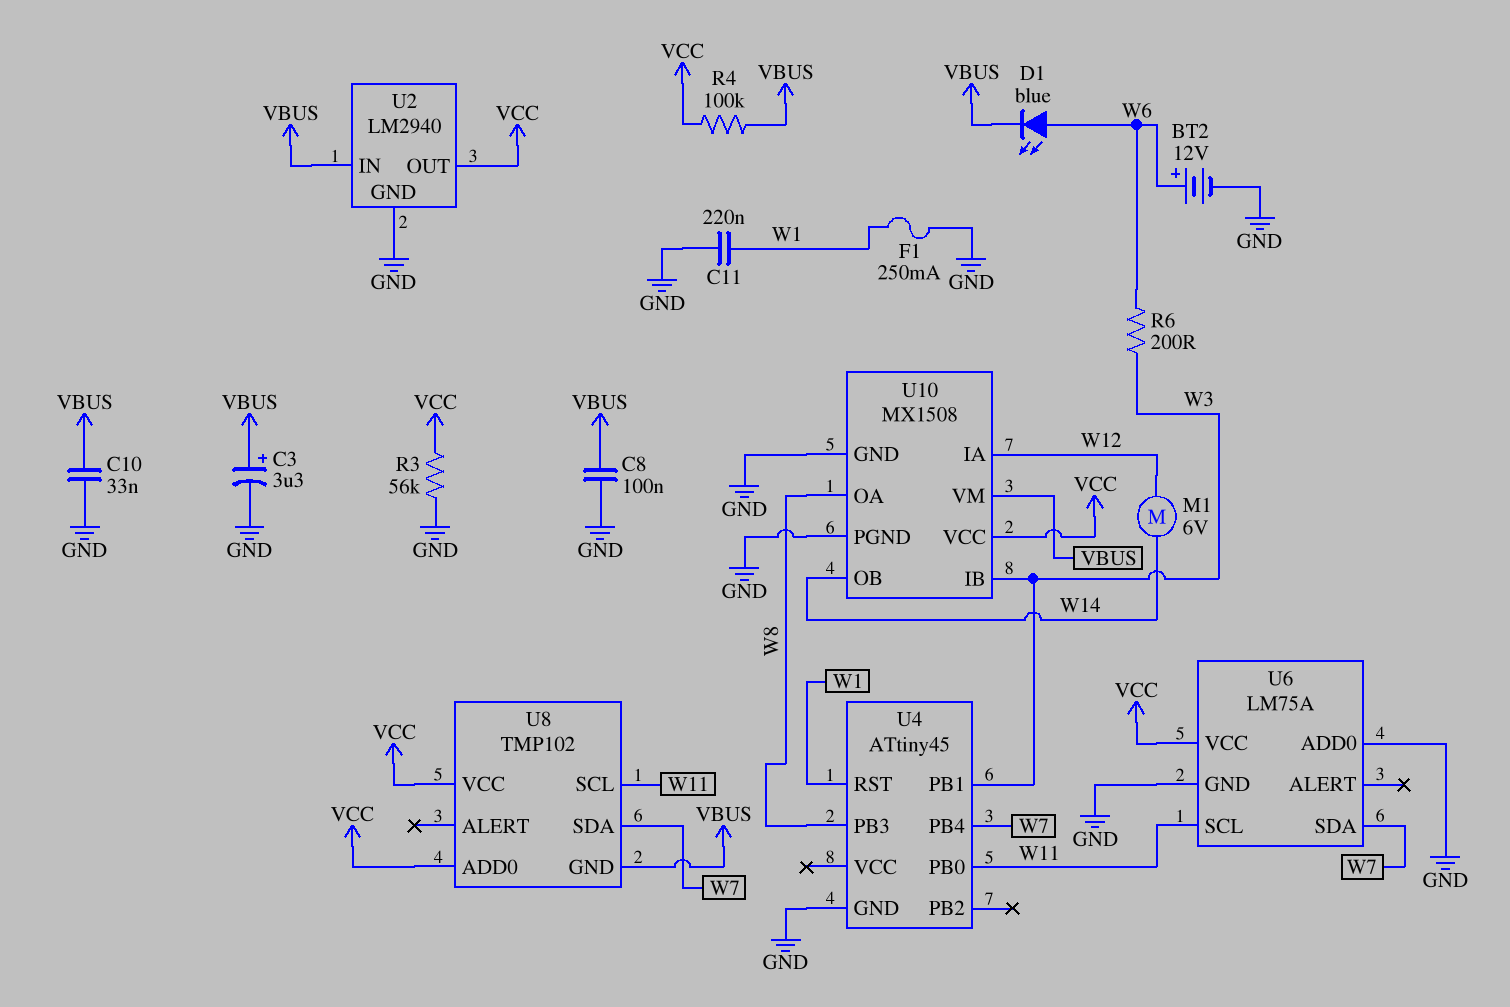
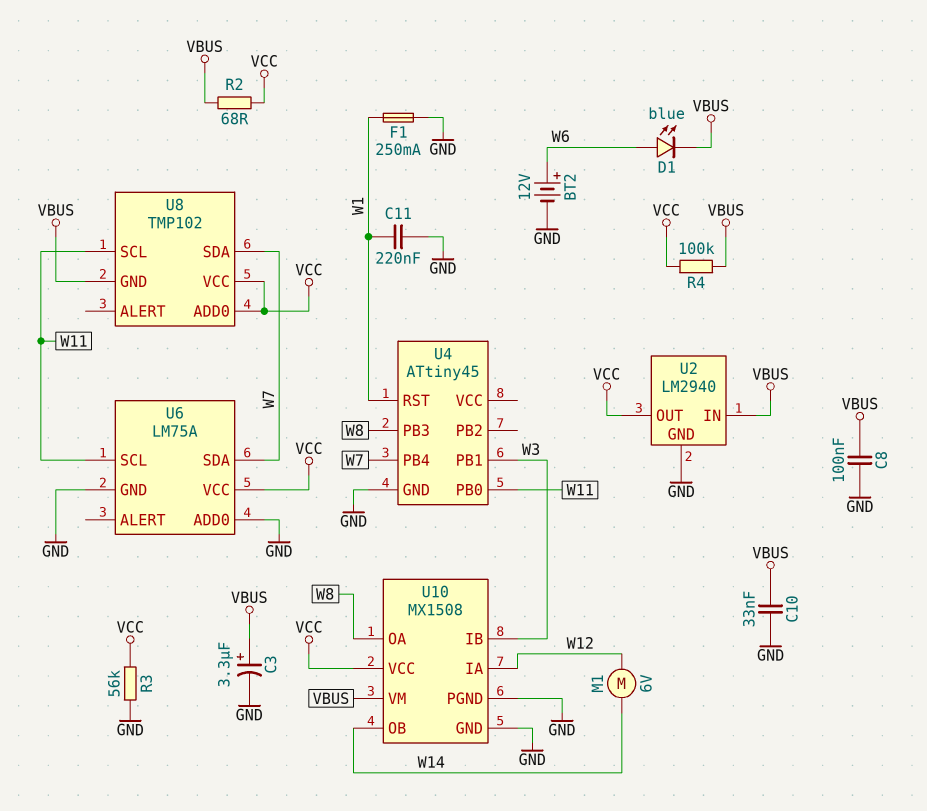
R2: none -> 68 (VBUS, VCC)
R6: 200 (W3, W6) -> none

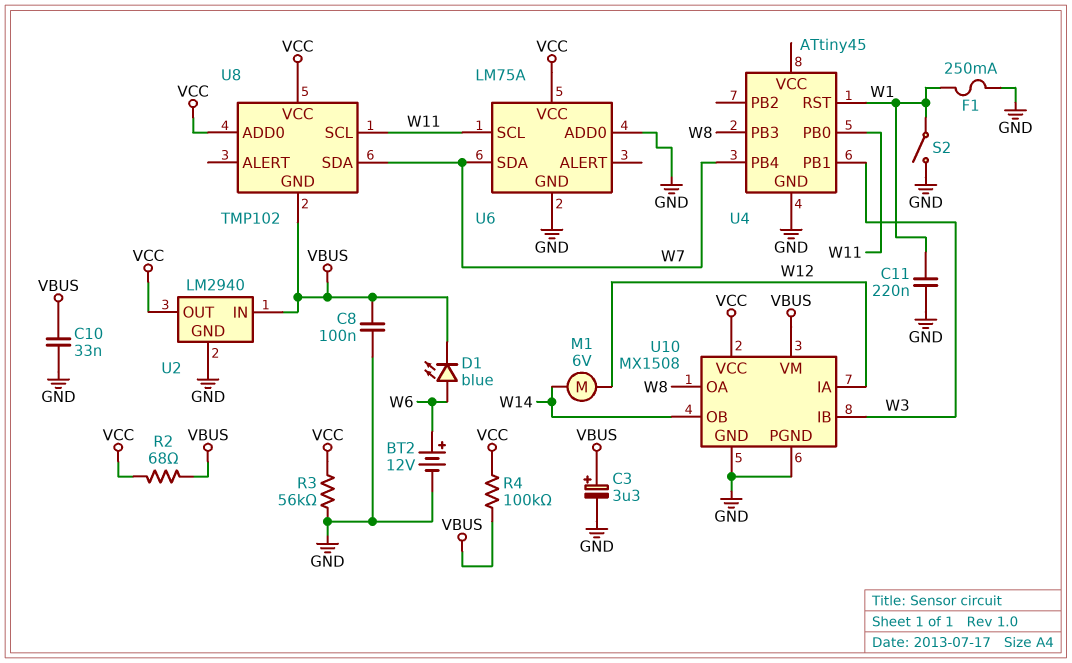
S2: none -> switch (GND, W1)

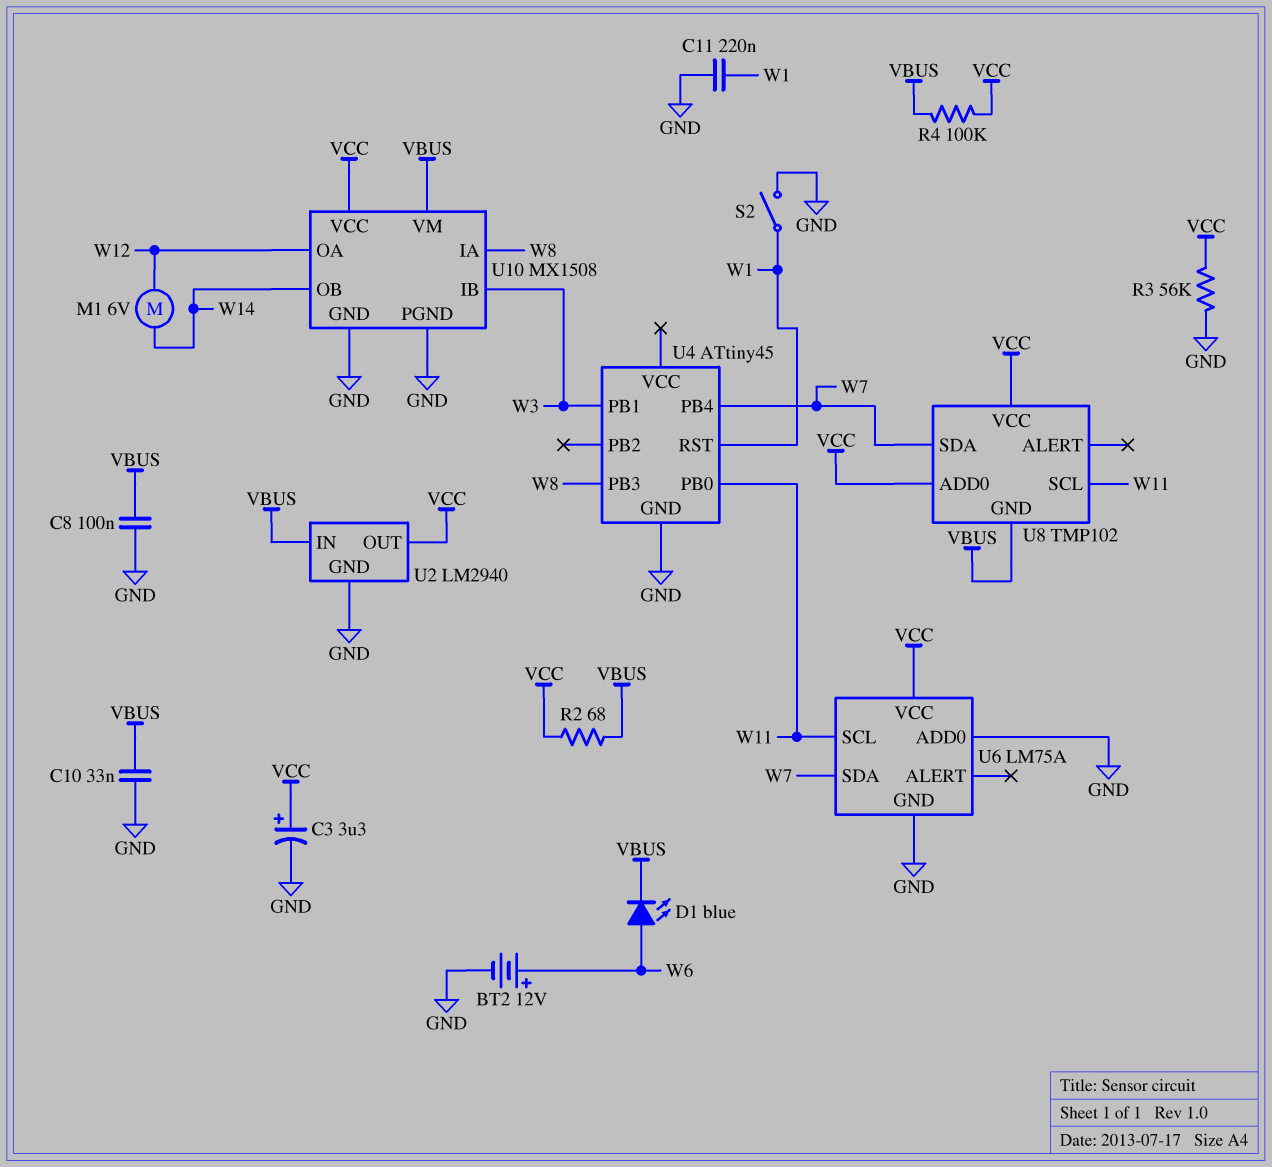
C3: 3.3uF (plus VBUS, minus GND) -> 3.3uF (plus VCC, minus GND)
F1: 250mA (GND, W1) -> none
U10 pin IA: W12 -> W8
U10 pin OA: W8 -> W12

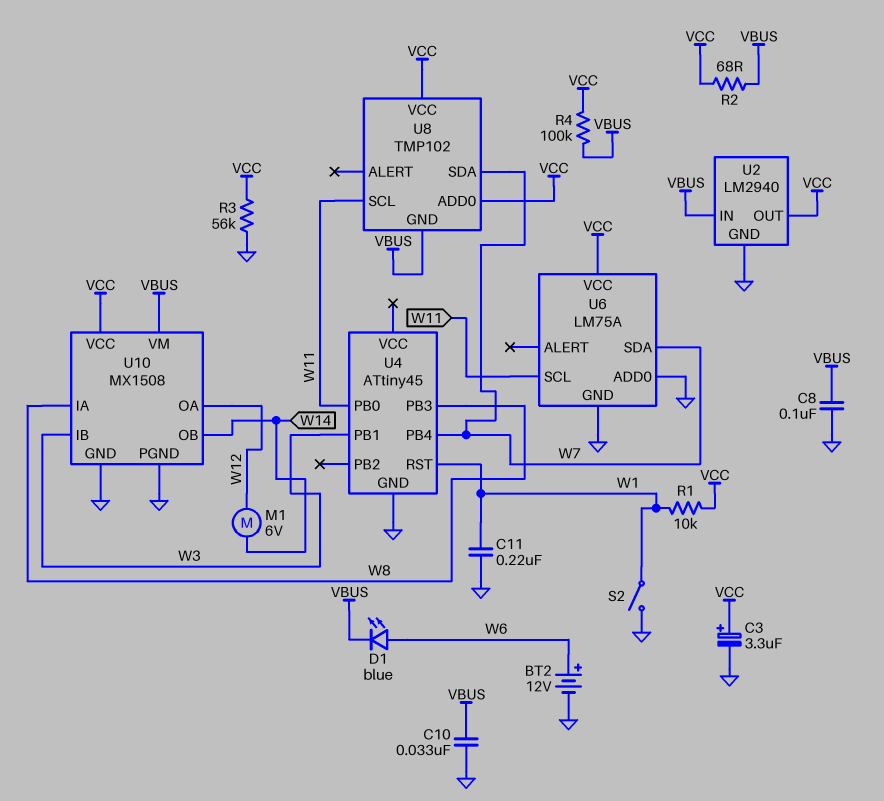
R1: none -> 10k (VCC, W1)

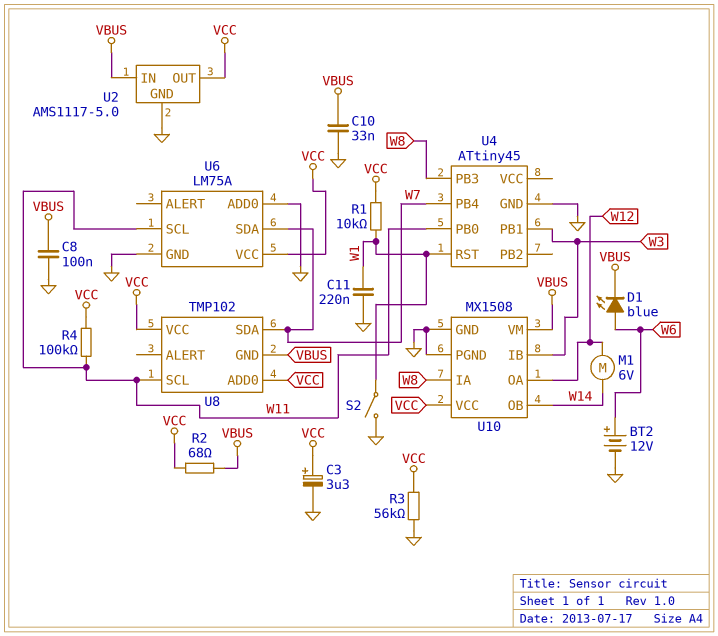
R4: 100k (VBUS, VCC) -> 100k (VCC, W11)
U2: LM2940 -> AMS1117-5.0

